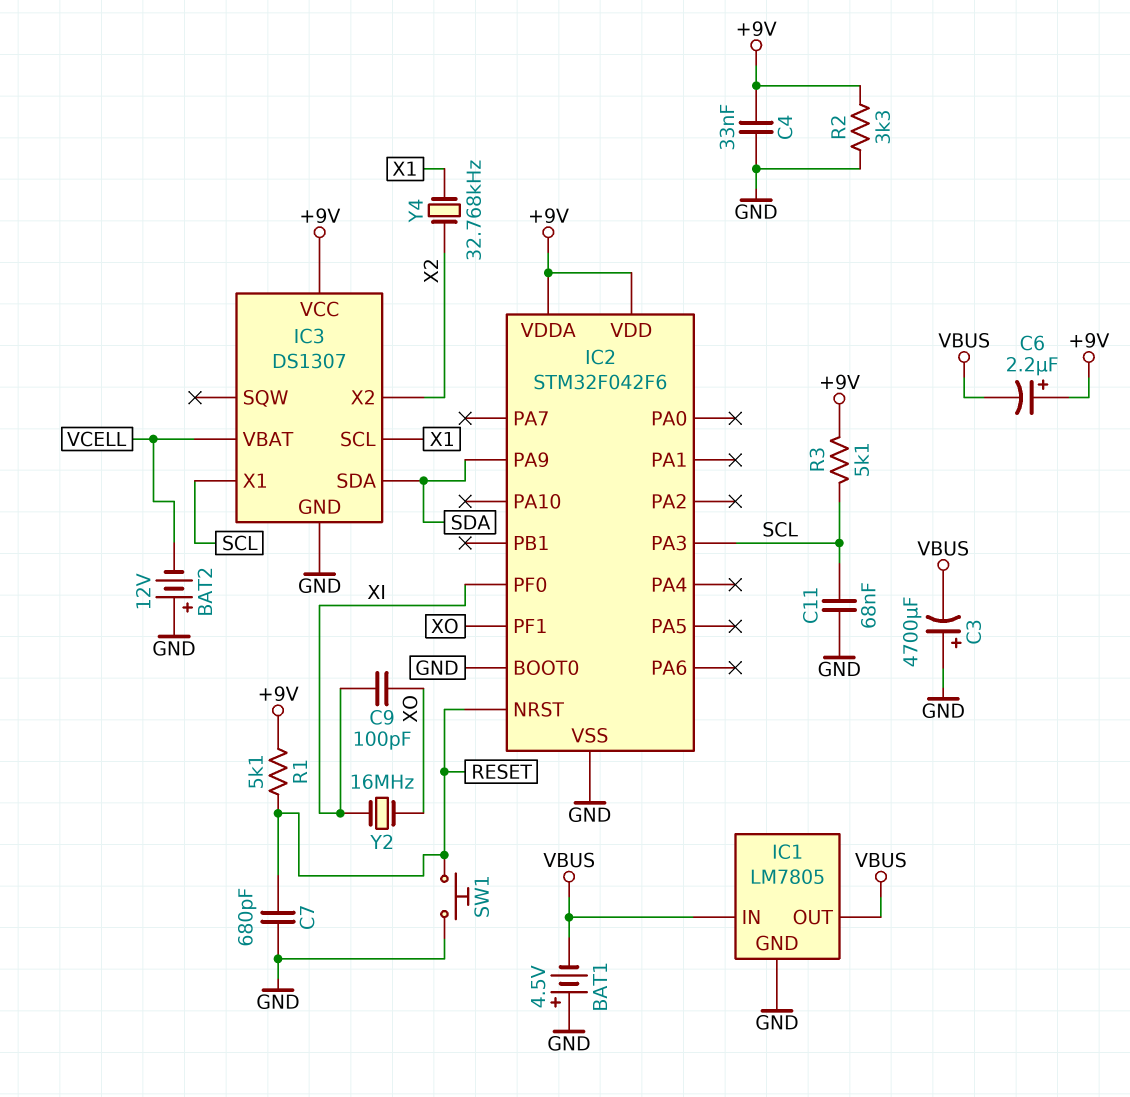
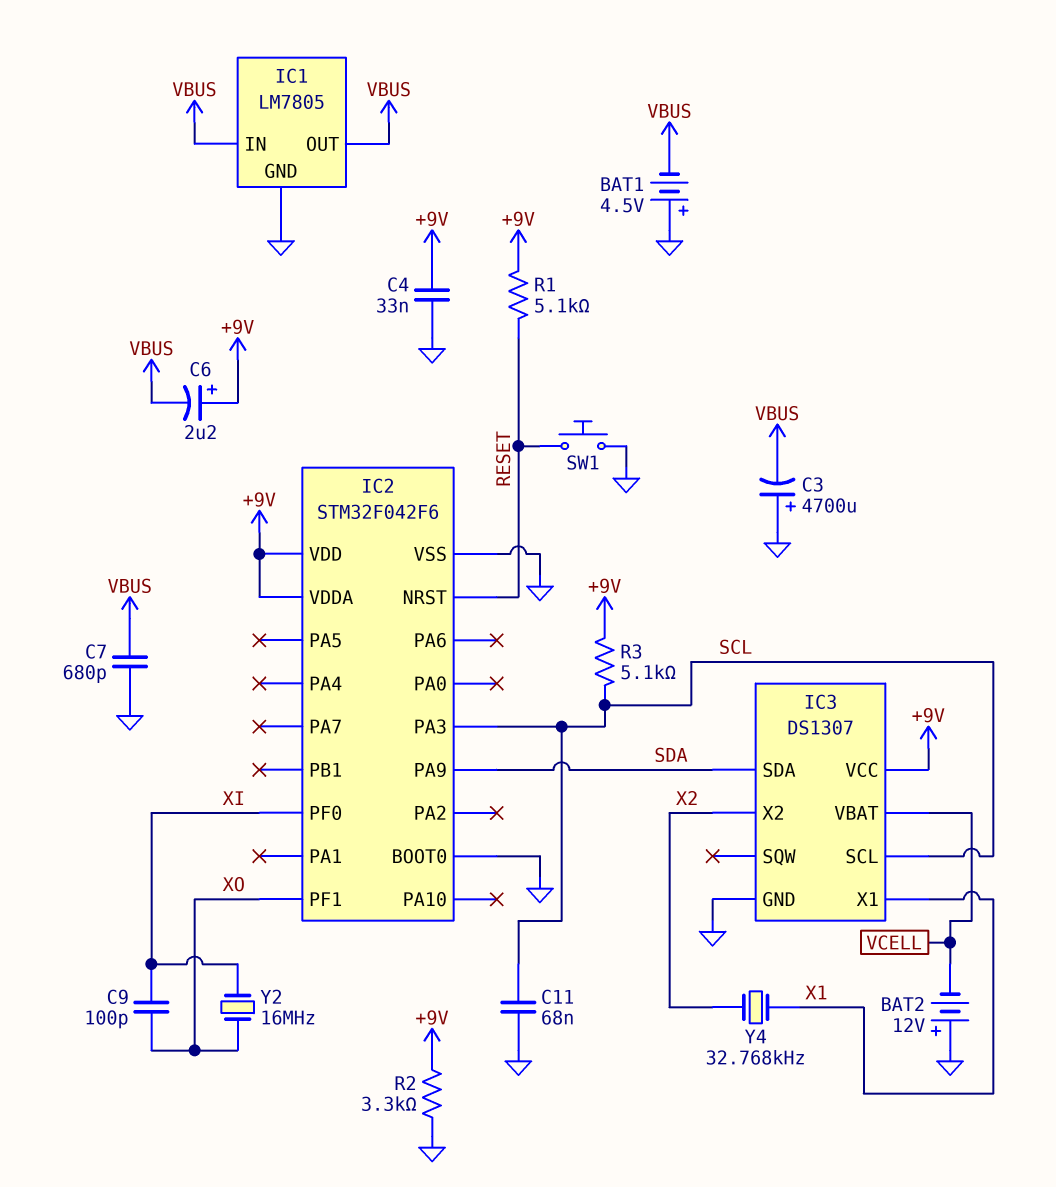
C7: 680pF (GND, RESET) -> 680pF (GND, VBUS)
IC3 pin SCL: X1 -> SCL
IC3 pin X1: SCL -> X1

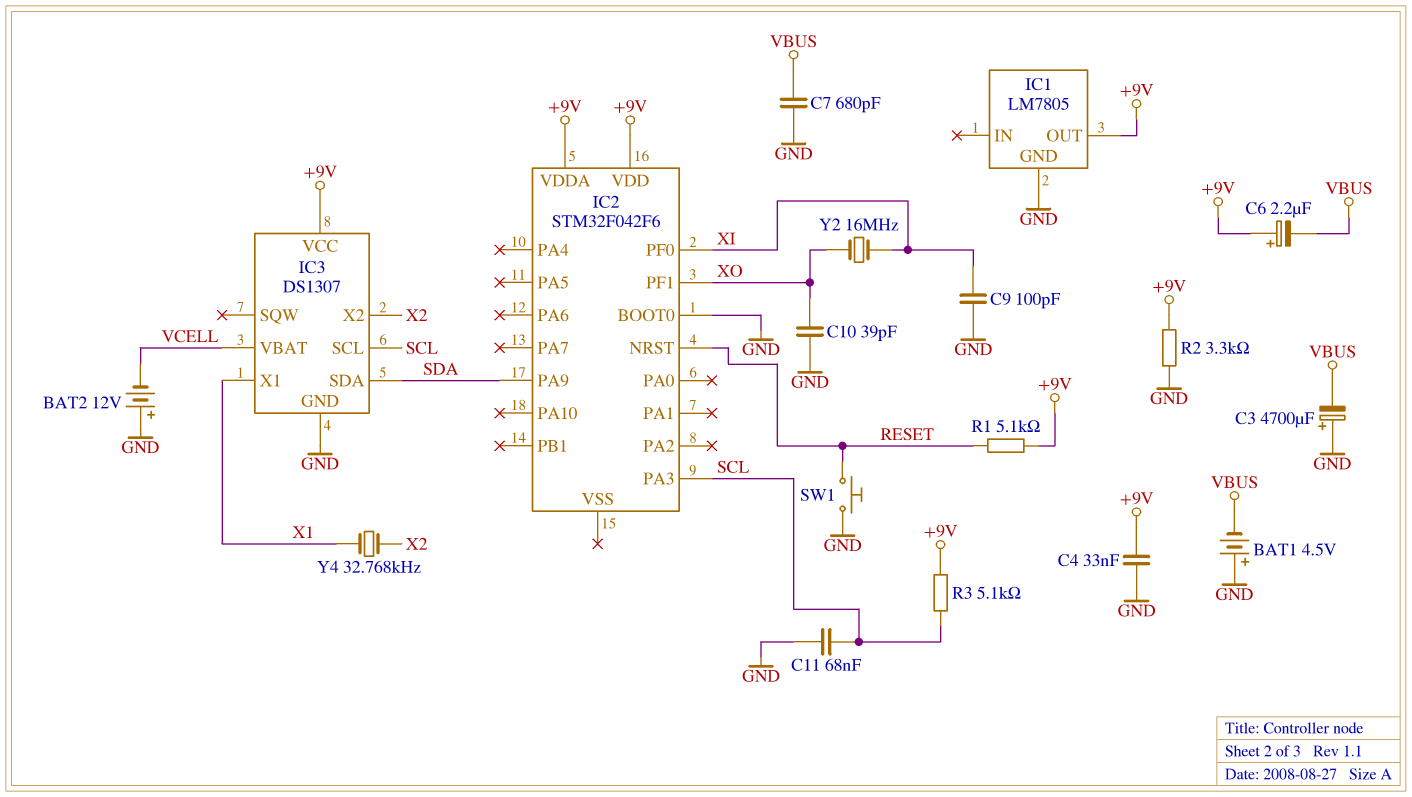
C9: 100pF (XI, XO) -> 100pF (GND, XI)
C10: none -> 39pF (GND, XO)
IC1 pin IN: VBUS -> none
IC1 pin OUT: VBUS -> +9V
IC2 pin VSS: GND -> none

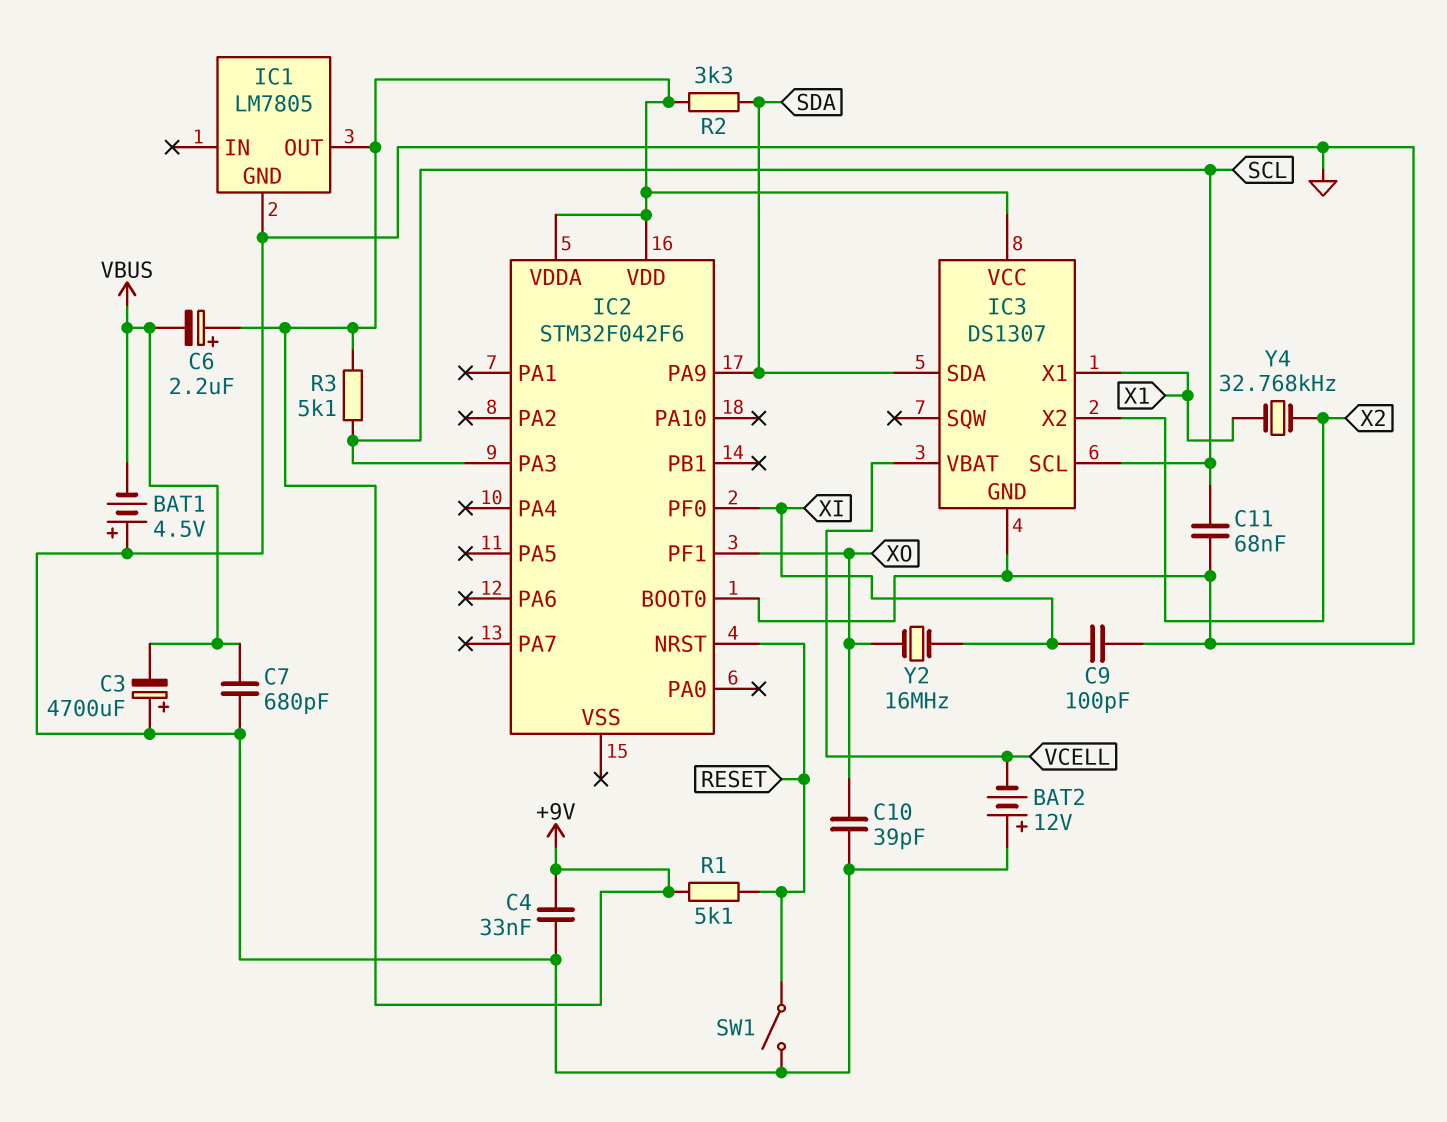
R2: 3.3k (+9V, GND) -> 3.3k (+9V, SDA)
SW1: button (GND, RESET) -> switch (GND, RESET)

